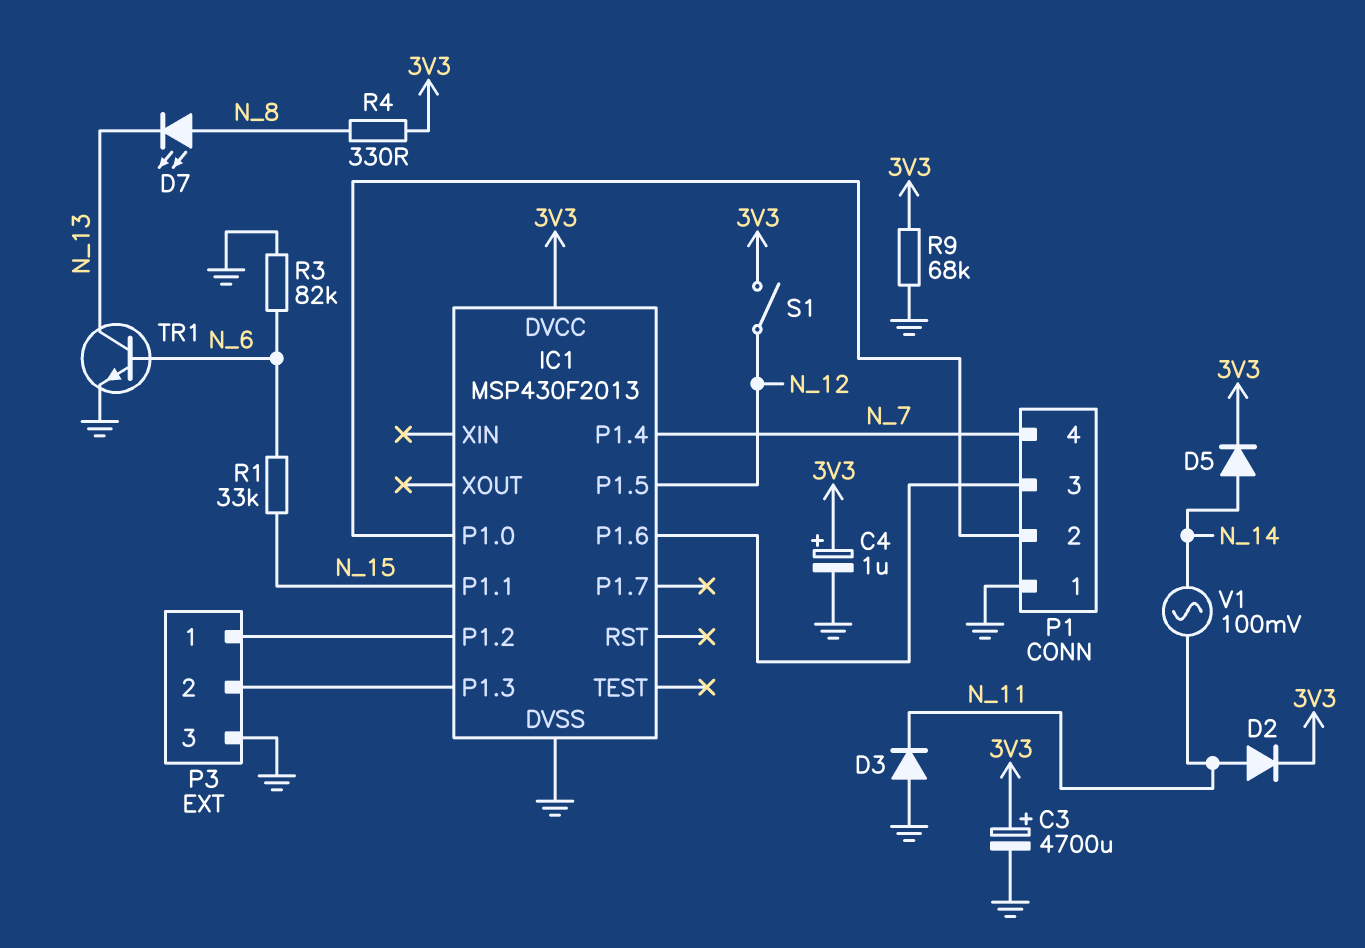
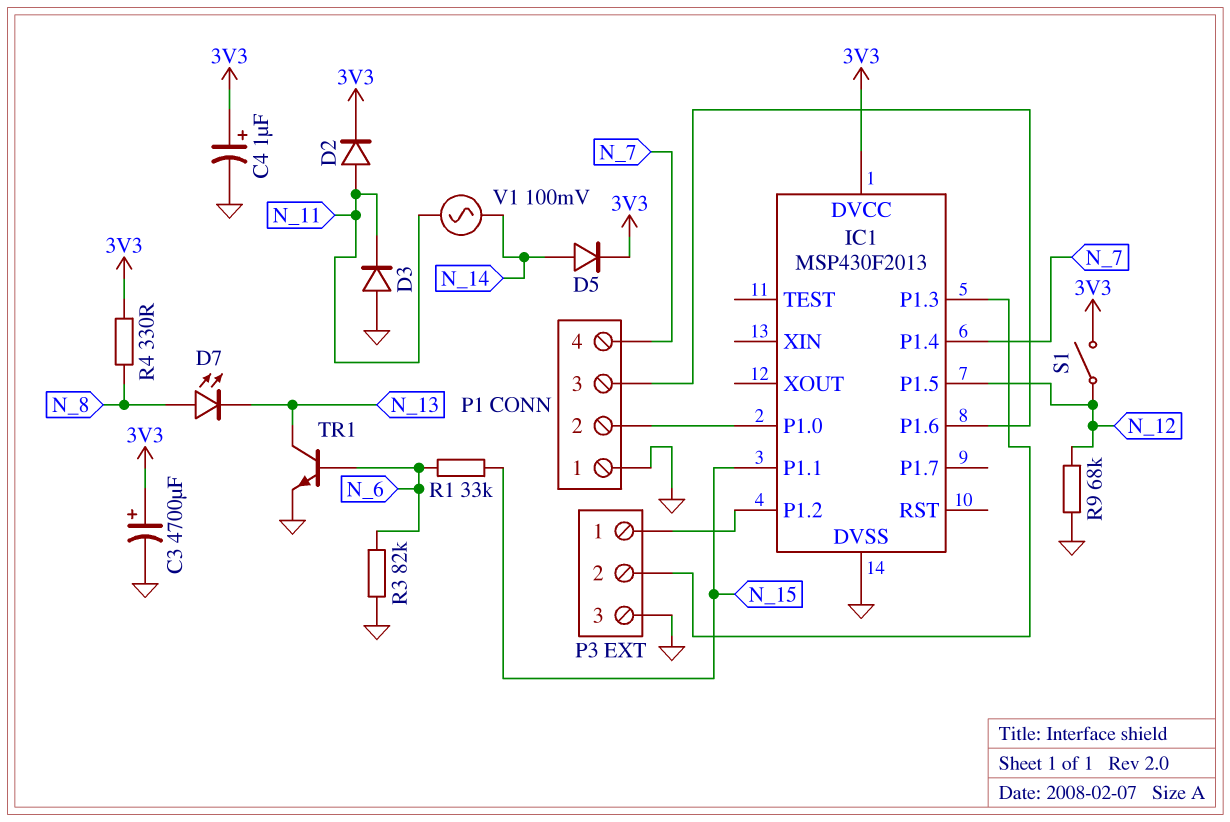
R9: 68k (3V3, GND) -> 68k (GND, N_12)

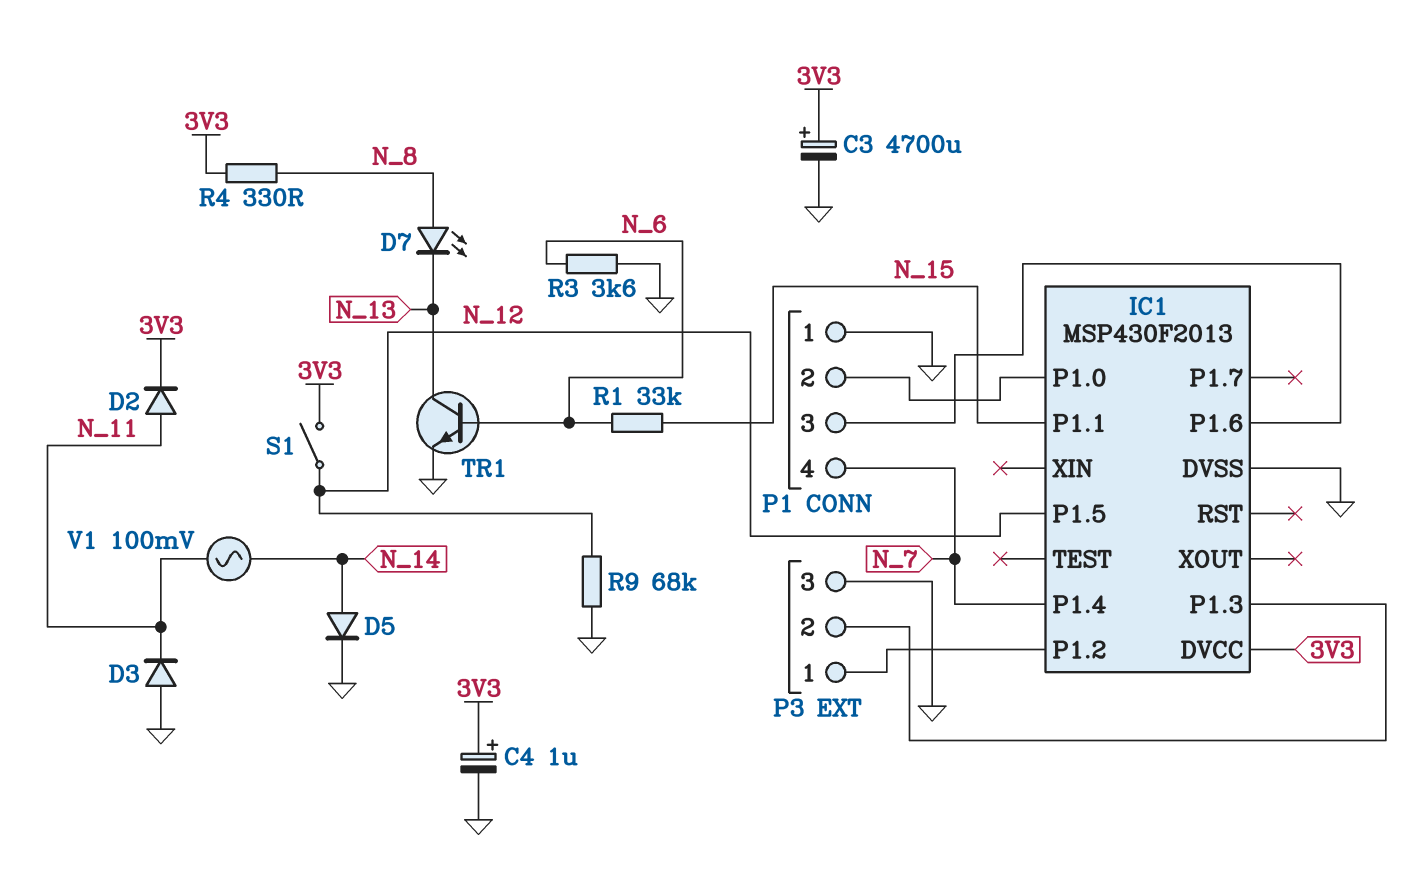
D5: diode (A N_14, K 3V3) -> diode (A N_14, K GND)
R3: 82k (GND, N_6) -> 3.6k (GND, N_6)

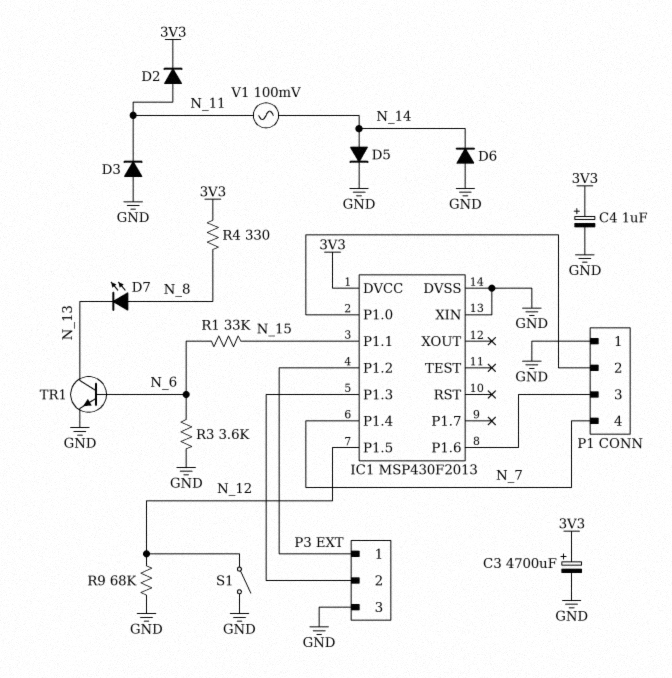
D6: none -> diode (A GND, K N_14)
IC1 pin XIN: none -> GND
S1: switch (3V3, N_12) -> switch (GND, N_12)

